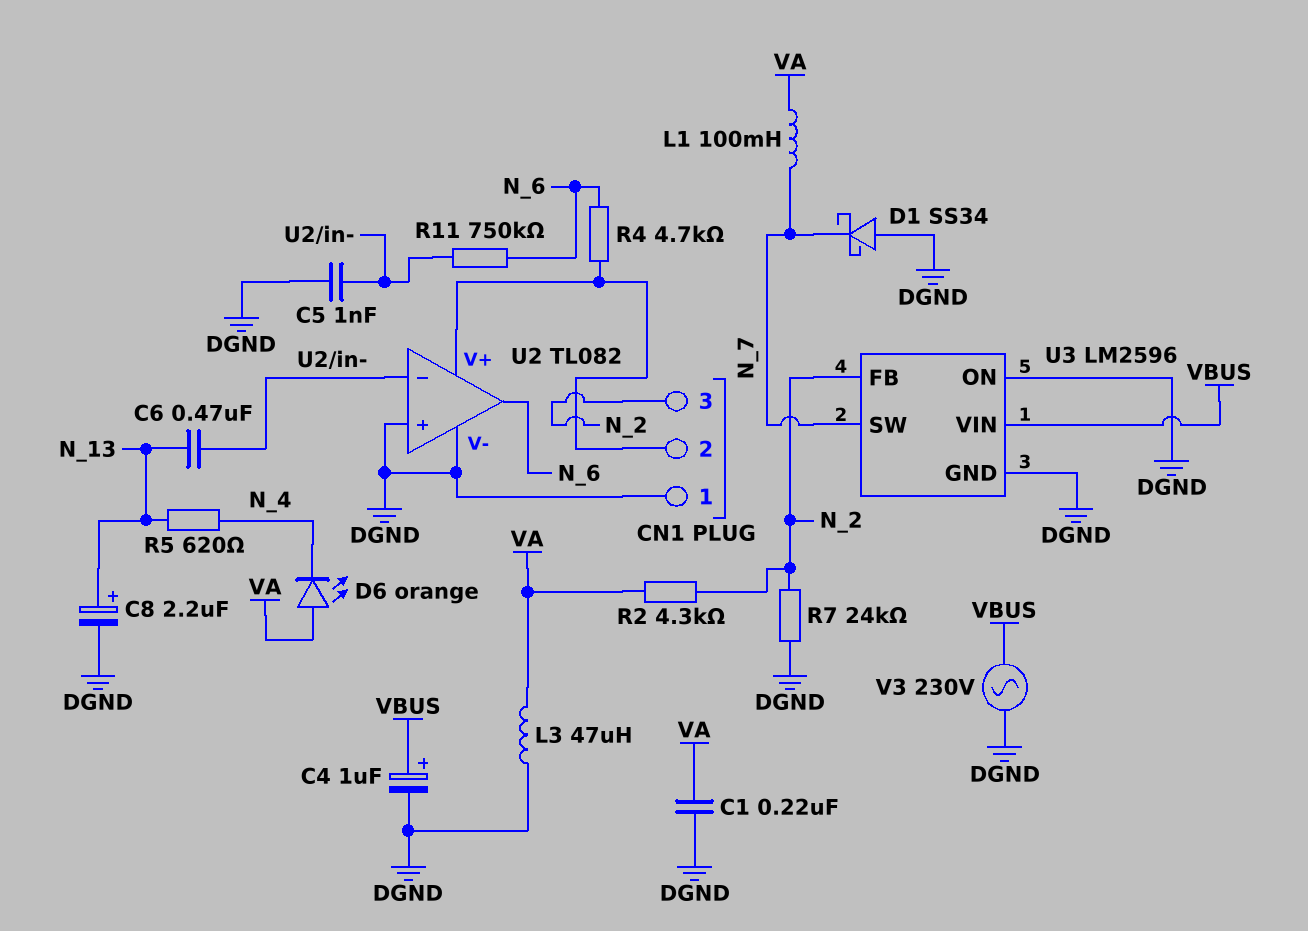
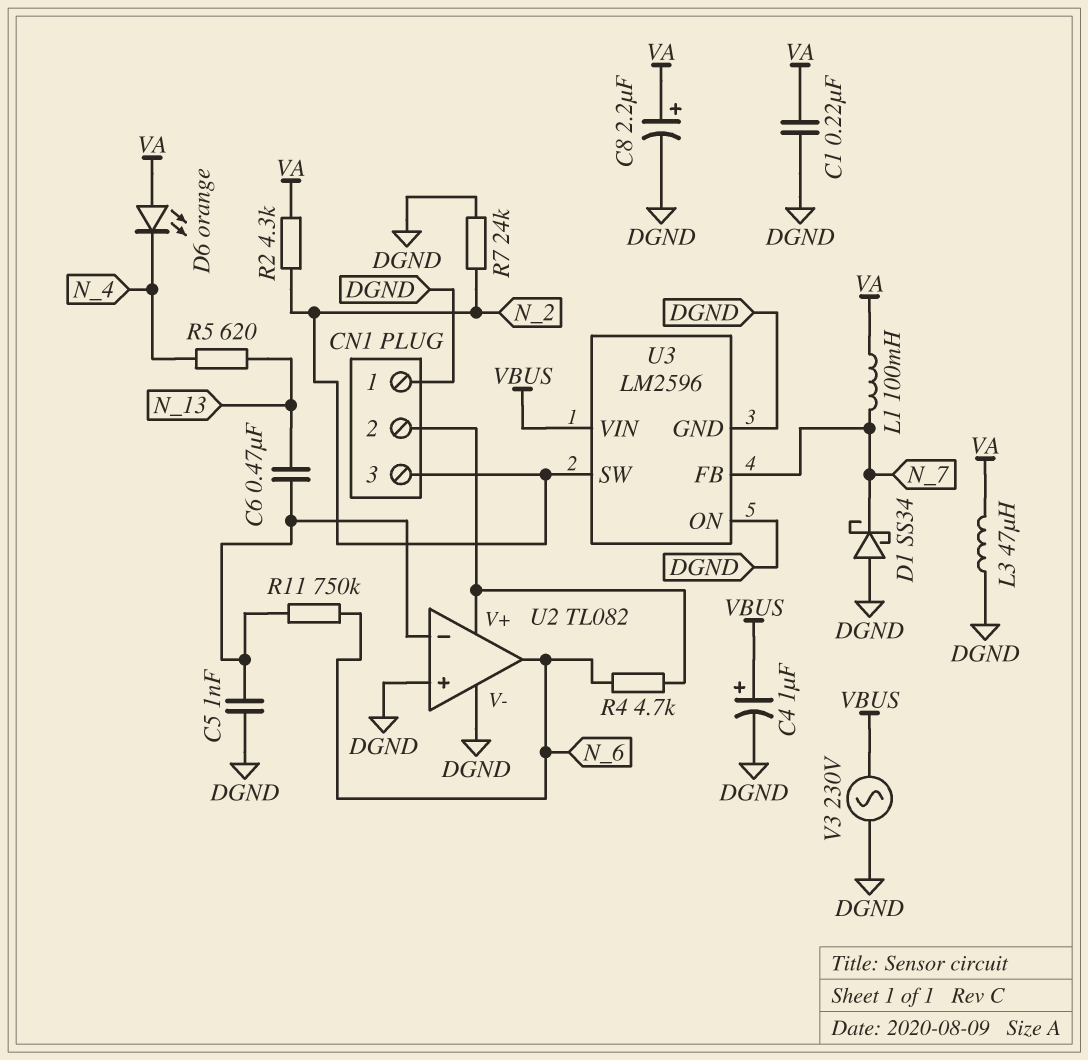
C8: 2.2uF (plus N_13, minus DGND) -> 2.2uF (plus VA, minus DGND)
U3 pin FB: N_2 -> N_7
U3 pin SW: N_7 -> N_2

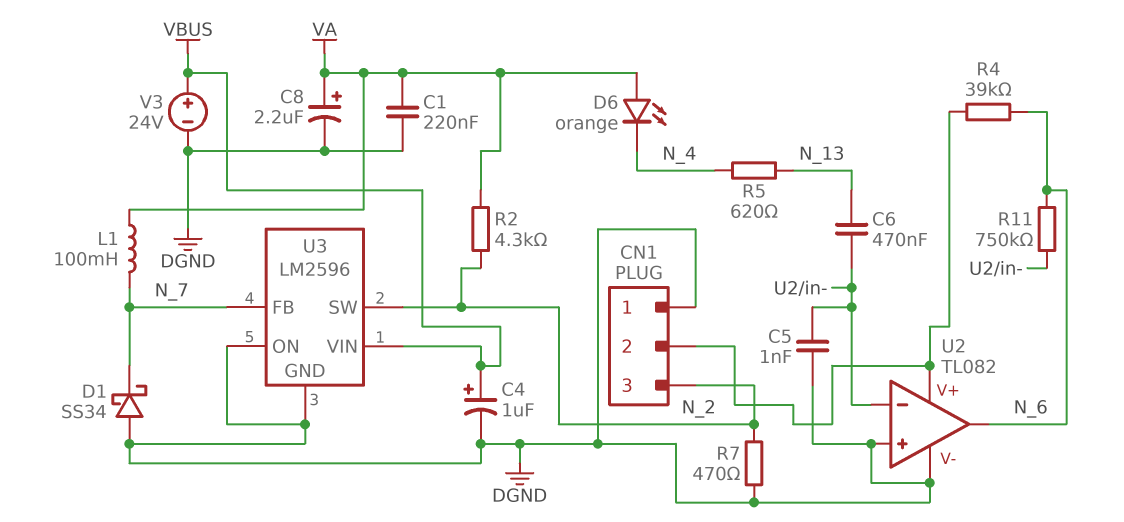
L3: 47uH (DGND, VA) -> none
R4: 4.7k (CN1/2, N_6) -> 39k (CN1/2, N_6)
R7: 24k (DGND, N_2) -> 470 (DGND, N_2)
V3: AC 230V (DGND, VBUS) -> 24V (plus VBUS, minus DGND)

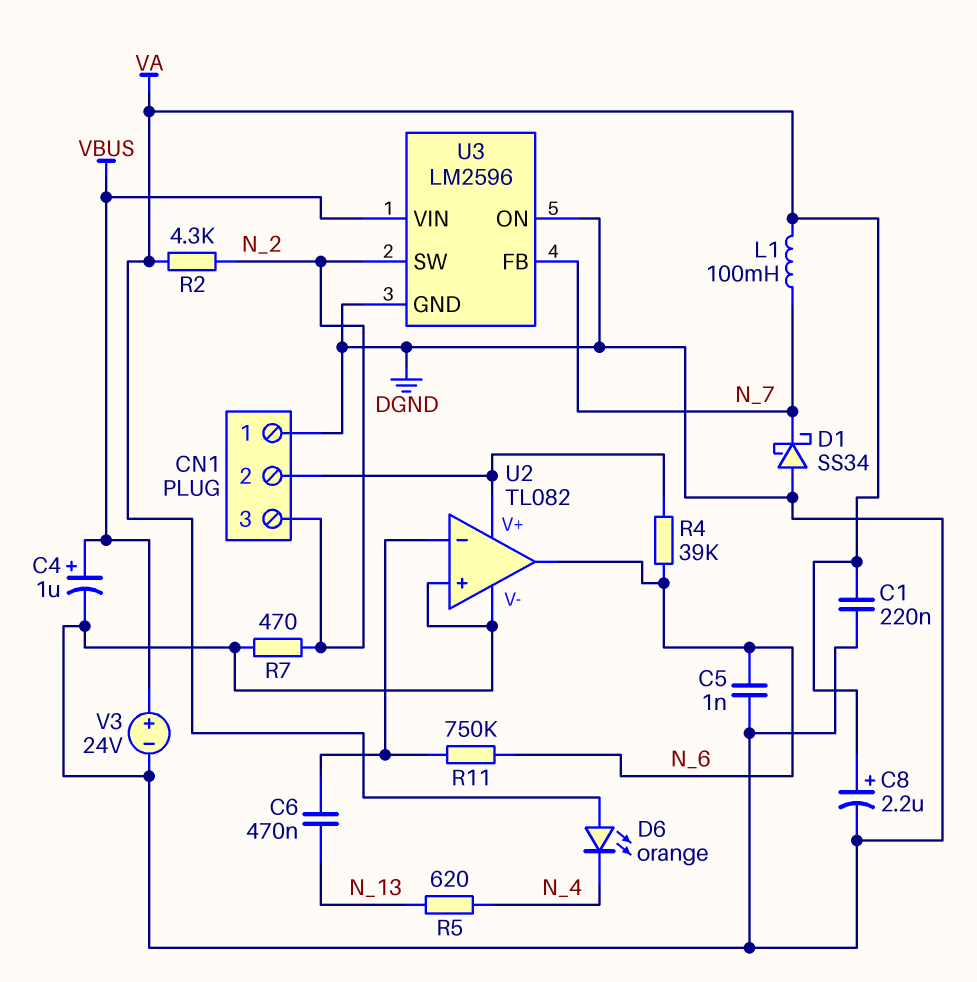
C5: 1nF (DGND, U2/in-) -> 1nF (DGND, N_6)

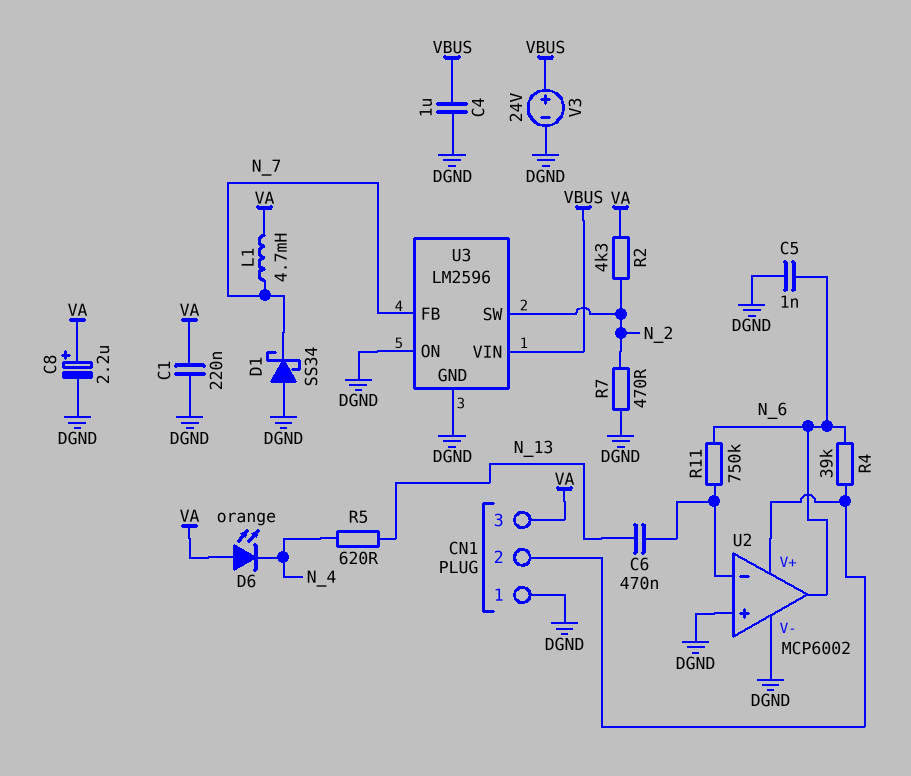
C4: 1uF (plus VBUS, minus DGND) -> 1uF (DGND, VBUS)
CN1 pin 3: N_2 -> VA
L1: 100mH (N_7, VA) -> 4.7mH (N_7, VA)
U2: TL082 -> MCP6002

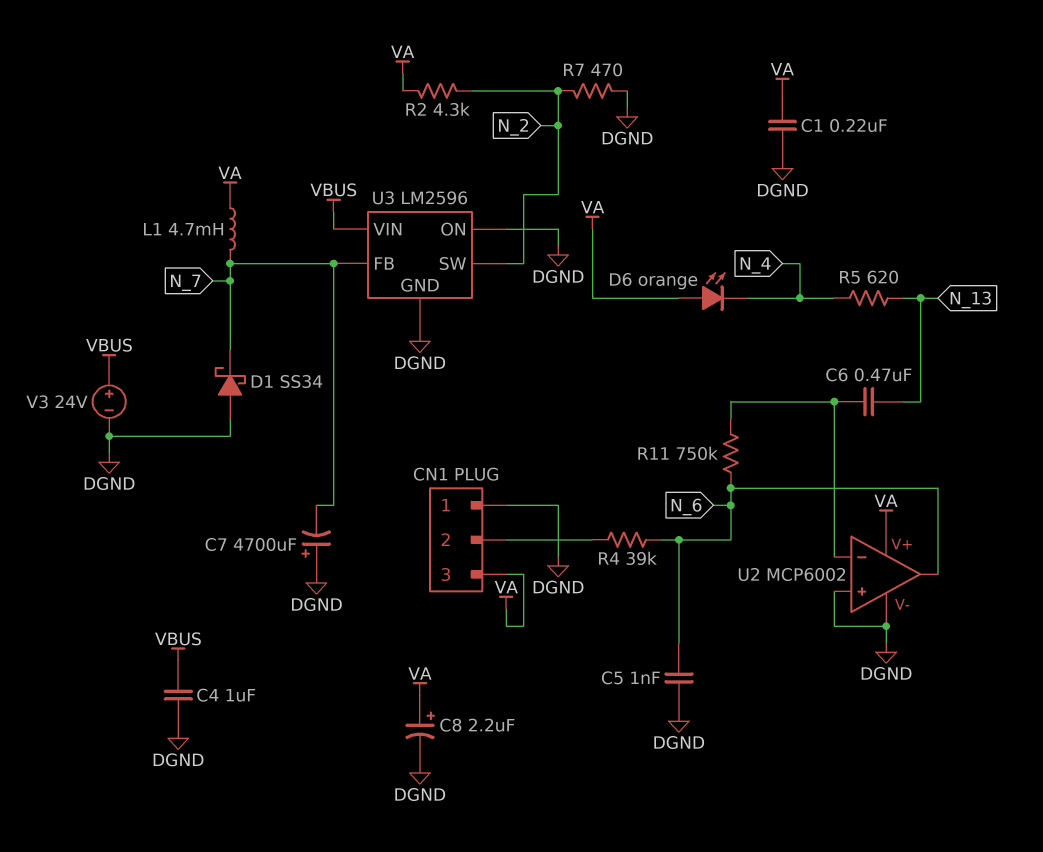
C7: none -> 4700uF (plus DGND, minus N_7)
U2 pin V+: CN1/2 -> VA

